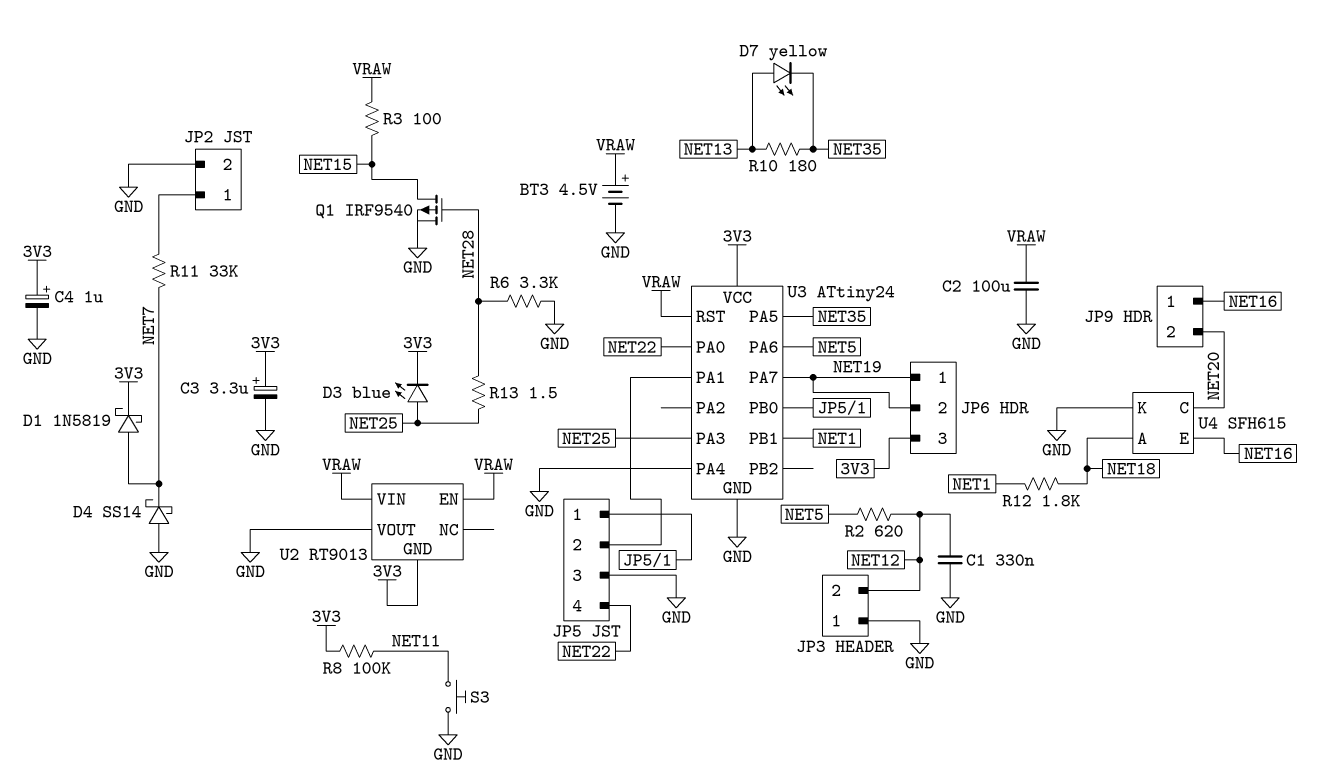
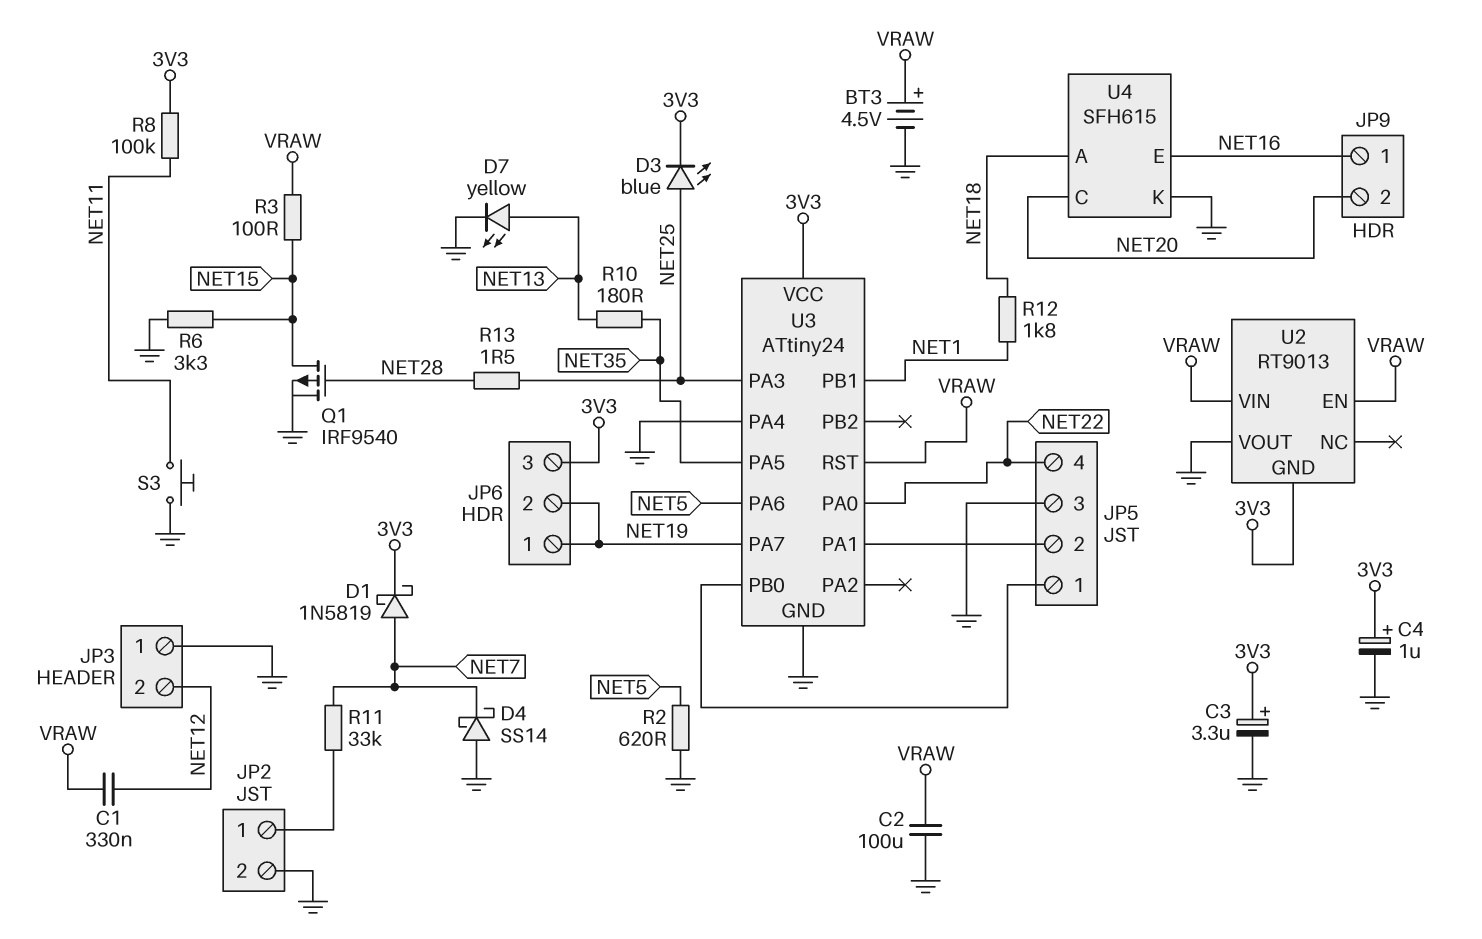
C1: 330nF (GND, NET12) -> 330nF (NET12, VRAW)
D7: LED yellow (A NET13, K NET35) -> LED yellow (A NET13, K GND)
R2: 620 (NET5, NET12) -> 620 (GND, NET5)
R6: 3.3k (GND, NET28) -> 3.3k (GND, NET15)

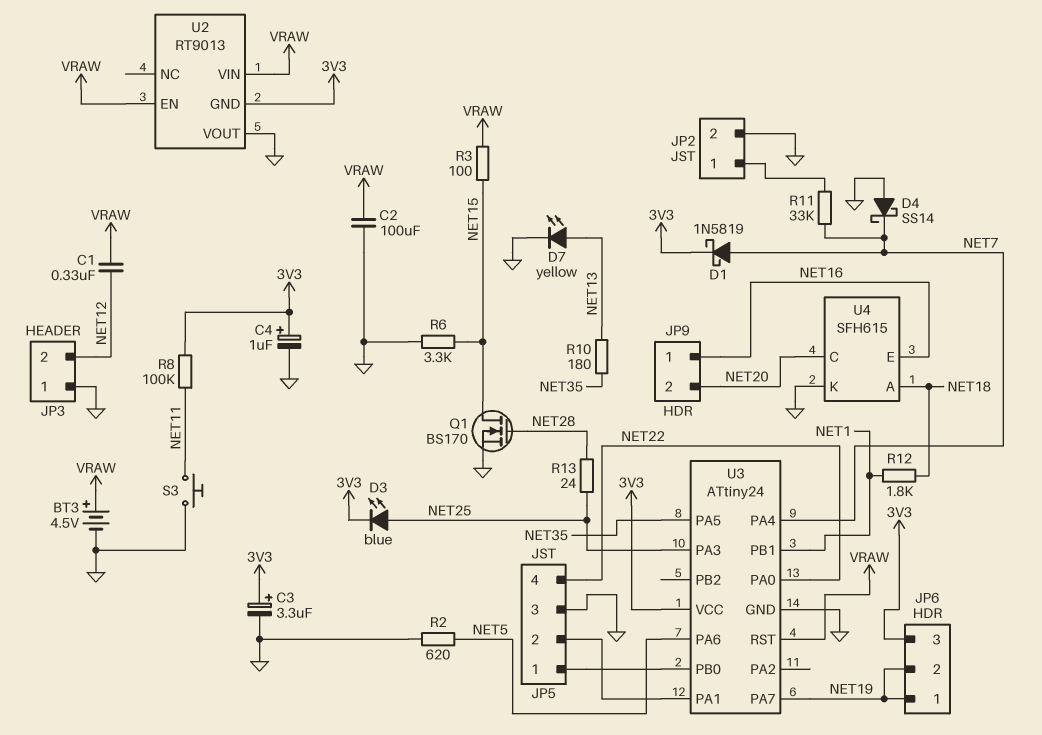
Q1: PMOS IRF9540 (G NET28, D NET15, S GND) -> NMOS BS170 (G NET28, D NET15, S GND)
R13: 1.5 (NET25, NET28) -> 24 (NET25, NET28)
U3 pin PA4: GND -> NET7

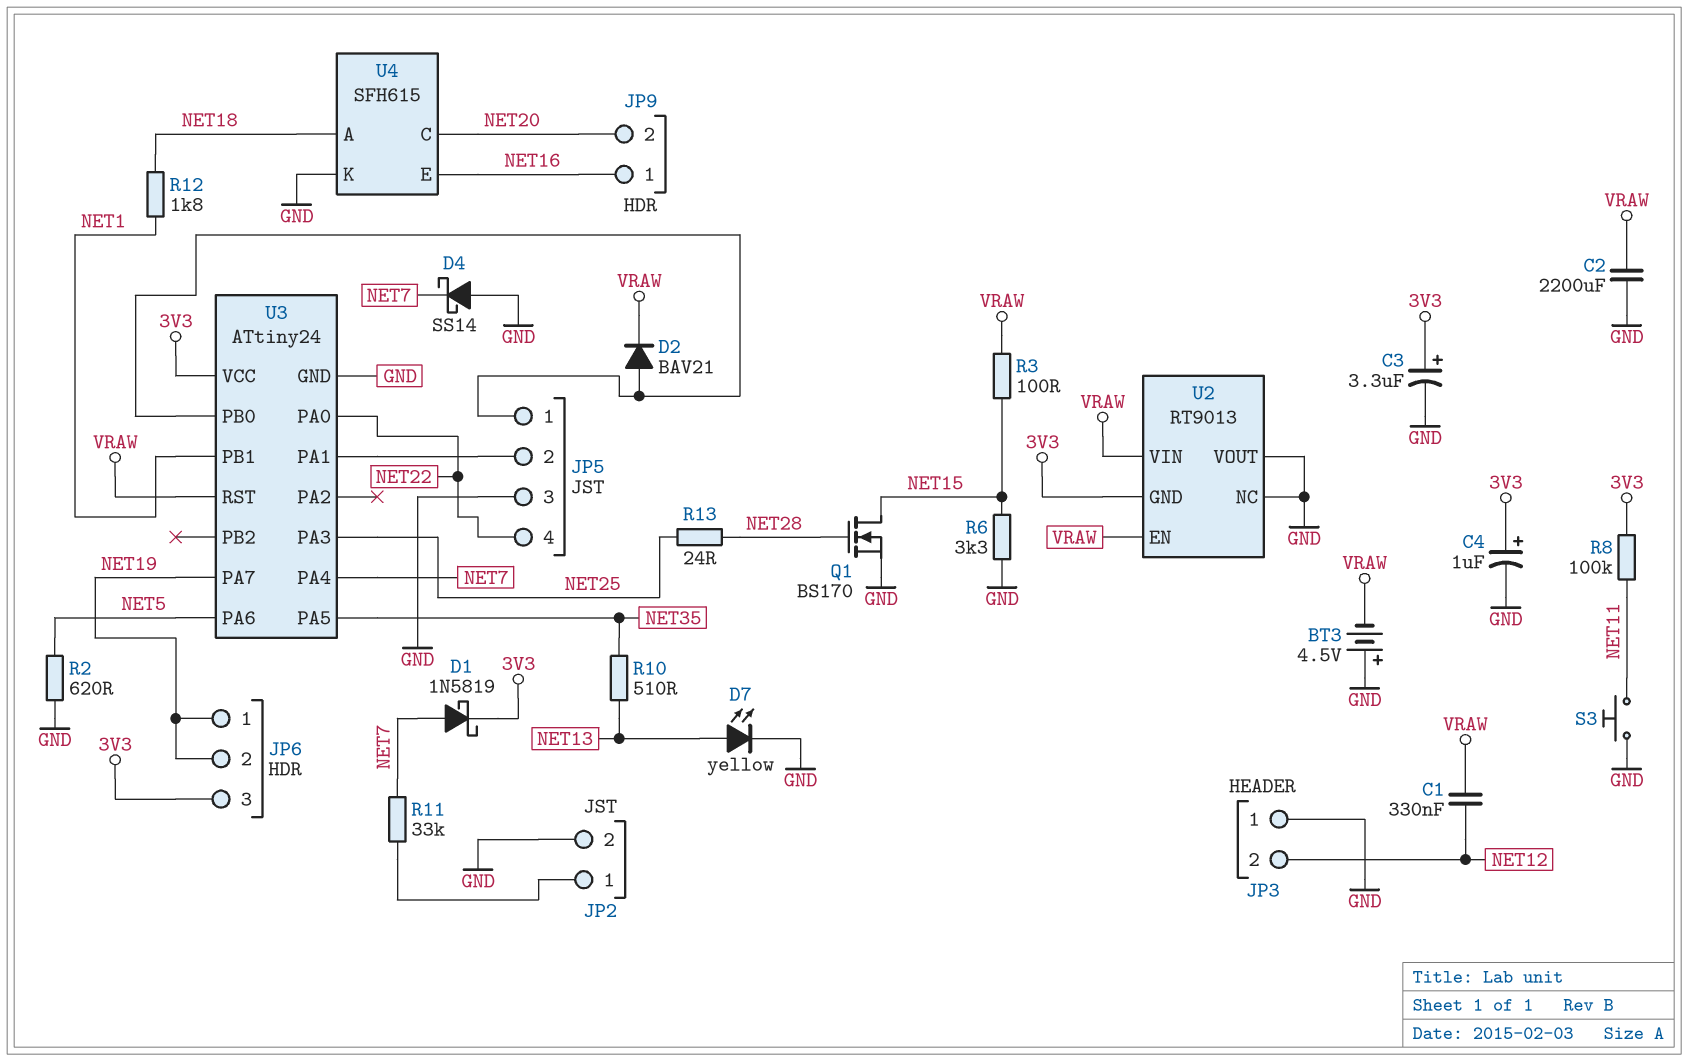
BT3: 4.5V (plus VRAW, minus GND) -> 4.5V (plus GND, minus VRAW)
C2: 100uF (GND, VRAW) -> 2200uF (GND, VRAW)
D2: none -> diode BAV21 (A JP5/1, K VRAW)
D3: LED blue (A NET25, K 3V3) -> none
R10: 180 (NET13, NET35) -> 510 (NET13, NET35)
U2 pin NC: none -> GND

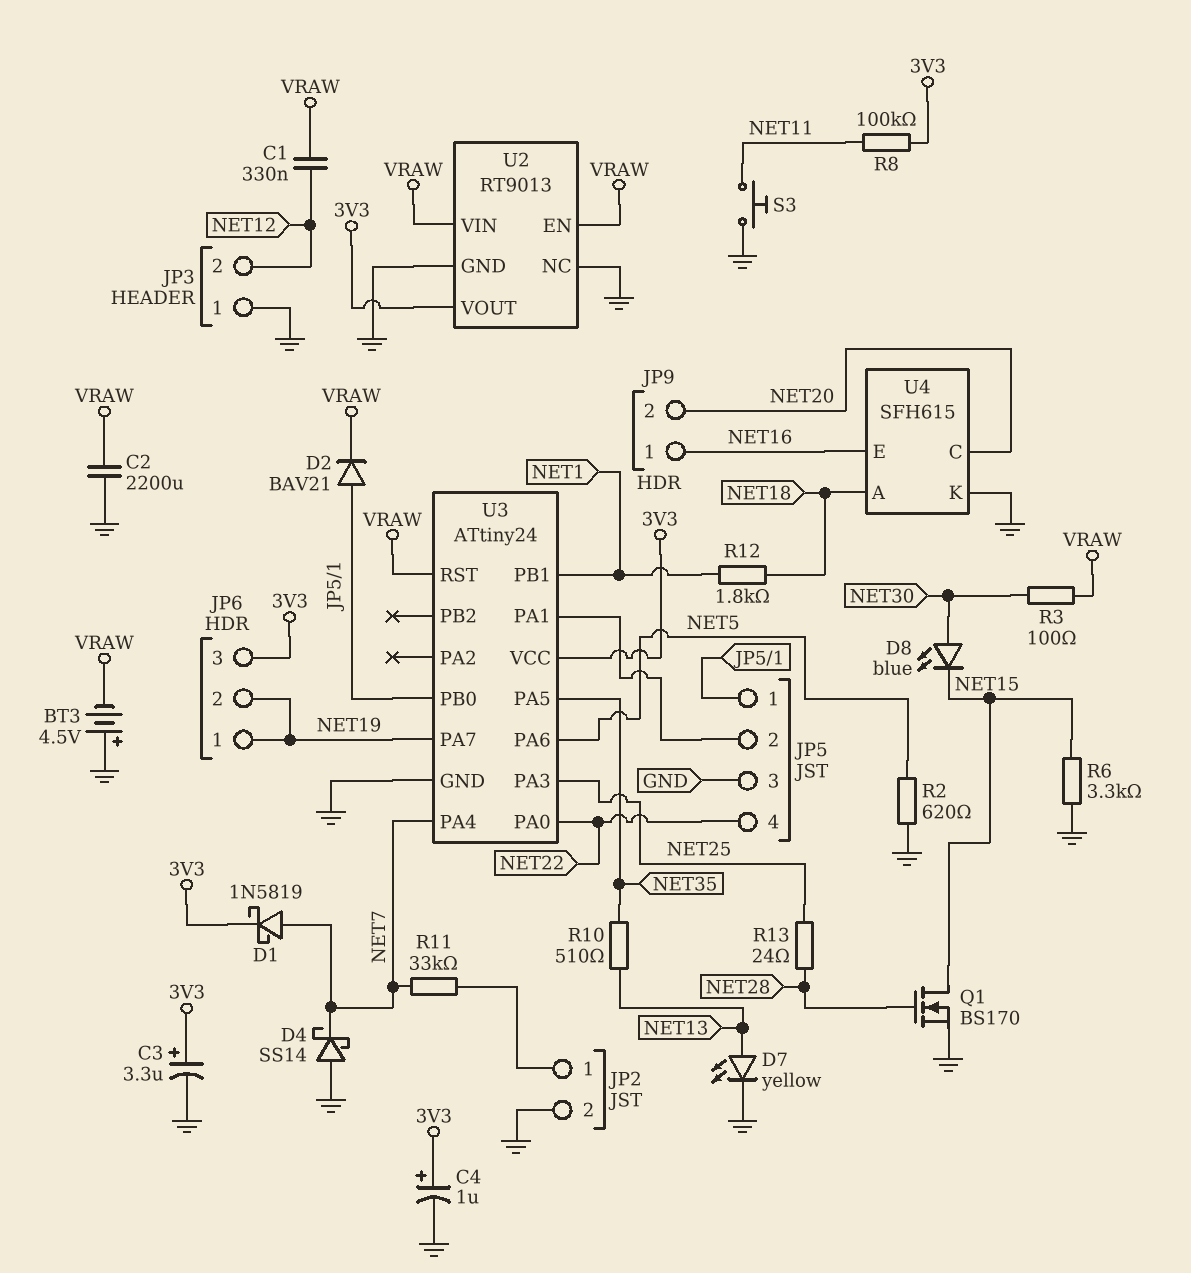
D8: none -> LED blue (A NET30, K NET15)
R3: 100 (NET15, VRAW) -> 100 (NET30, VRAW)
U2 pin GND: 3V3 -> GND
U2 pin VOUT: GND -> 3V3

